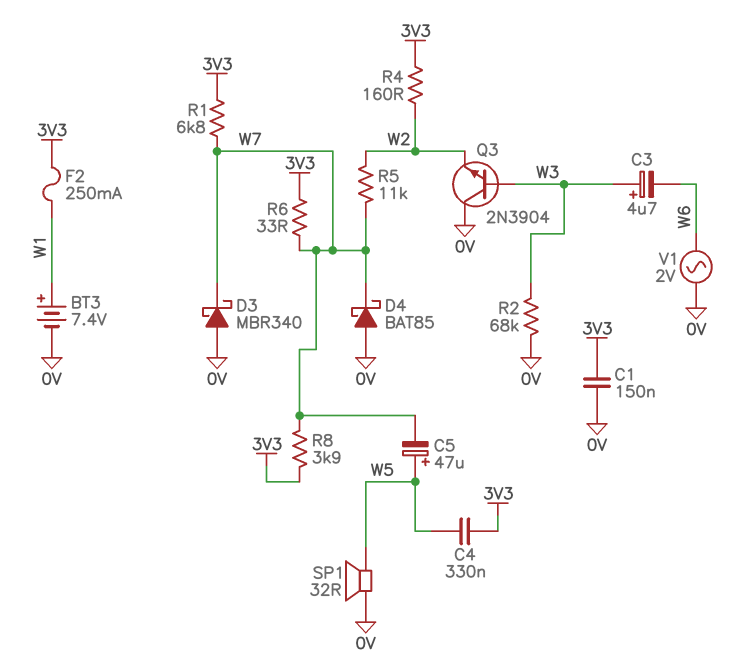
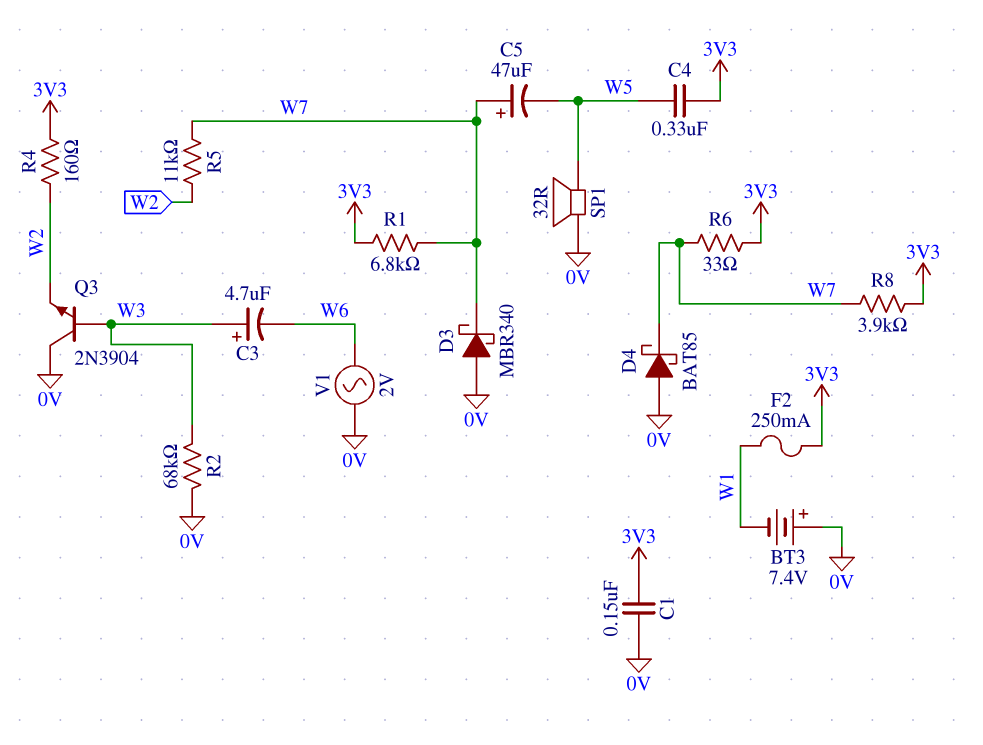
BT3: 7.4V (plus W1, minus 0V) -> 7.4V (plus 0V, minus W1)
C5: 47uF (plus W5, minus W7) -> 47uF (plus W7, minus W5)

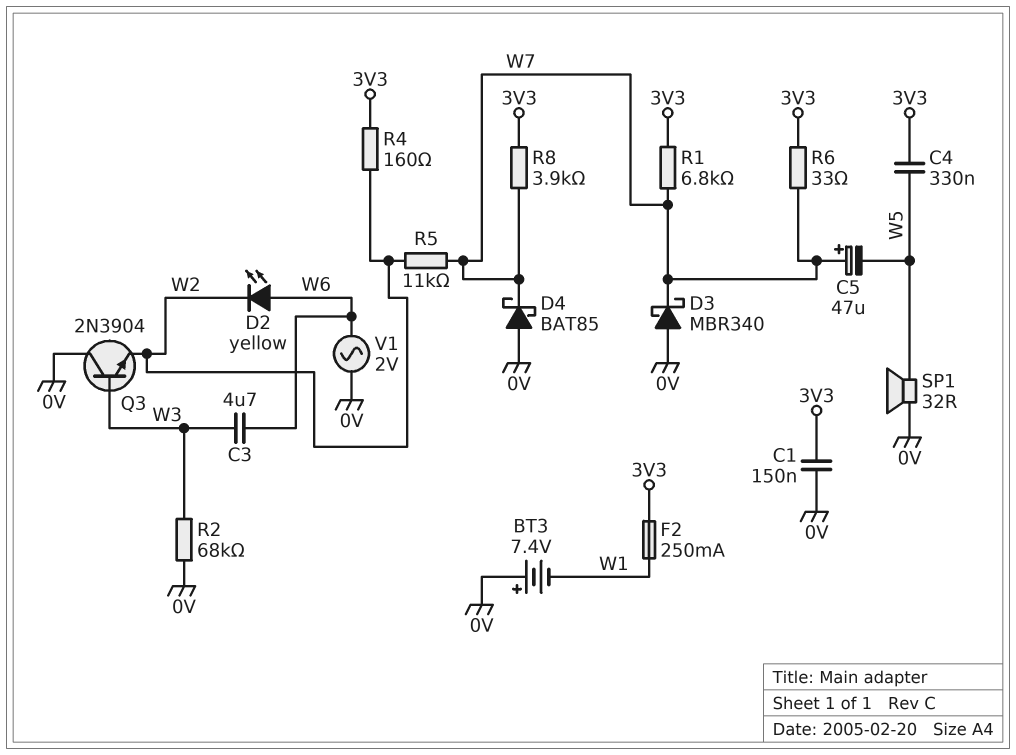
C3: 4.7uF (plus W3, minus W6) -> 4.7uF (W3, W6)
D2: none -> LED yellow (A W6, K W2)

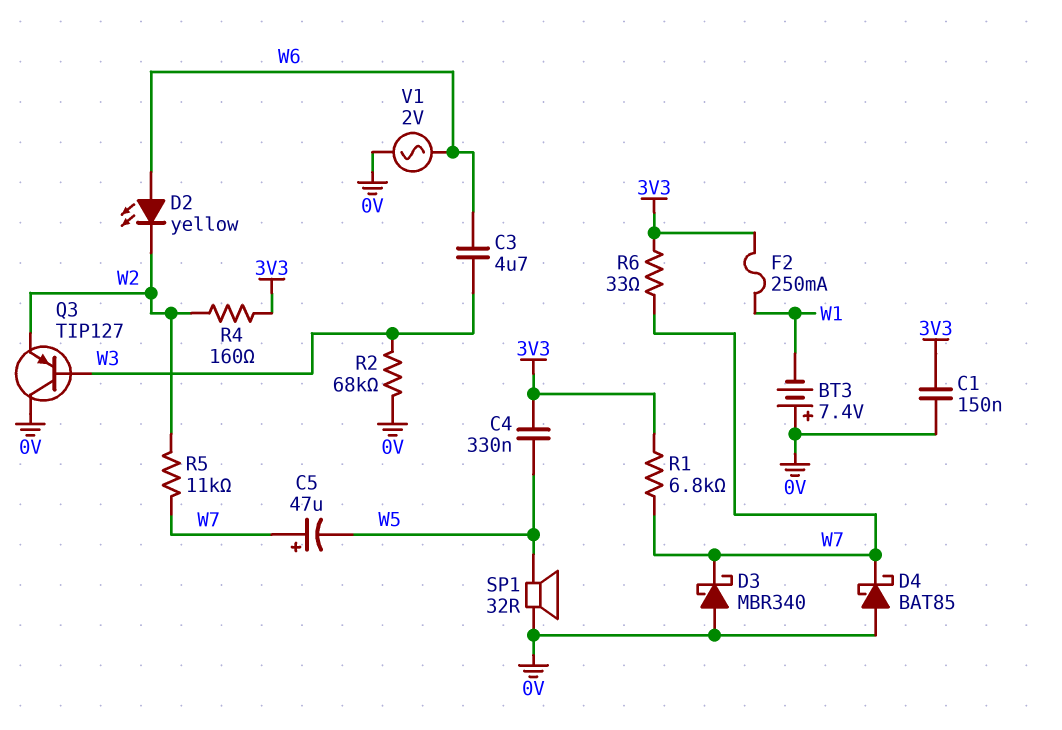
Q3: NPN 2N3904 (B W3, C 0V, E W2) -> PNP TIP127 (B W3, C 0V, E W2)
R8: 3.9k (3V3, W7) -> none

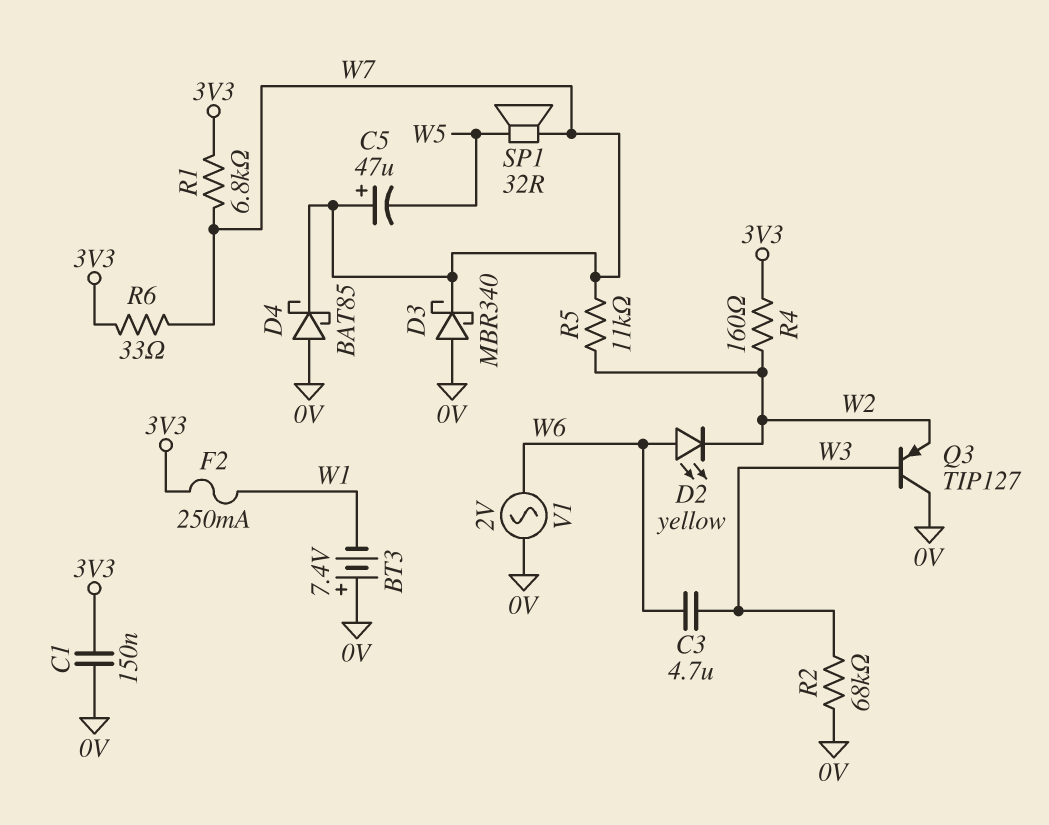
C4: 330nF (3V3, W5) -> none
SP1: speaker 32R (0V, W5) -> speaker 32R (W5, W7)

